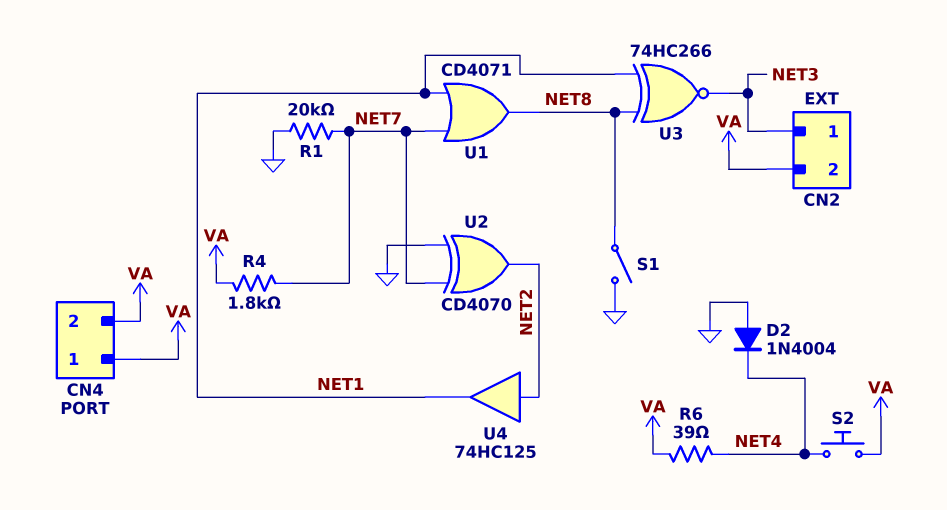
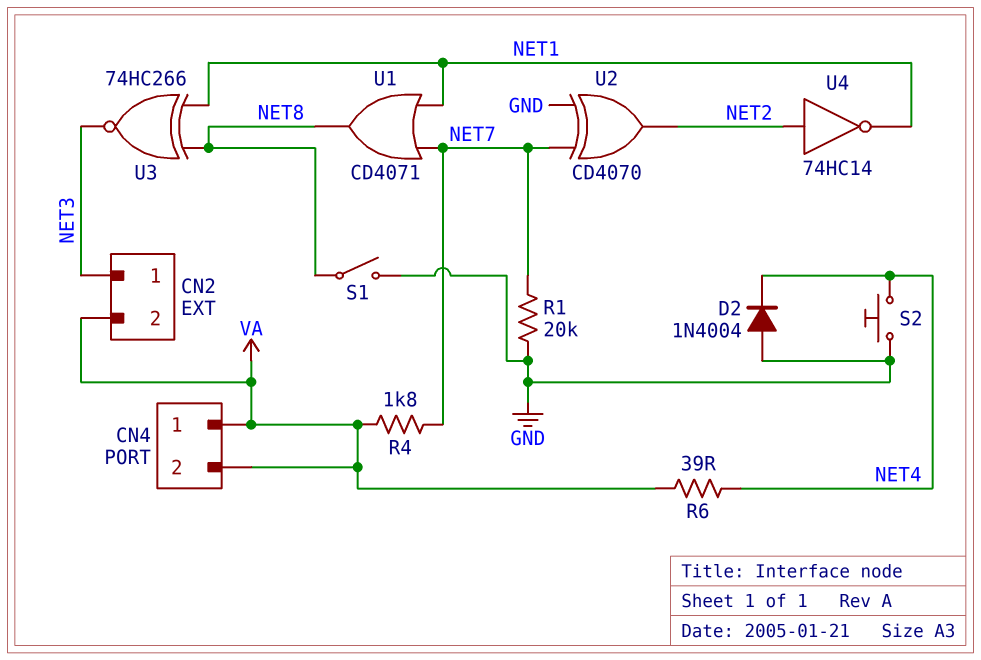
S2: button (NET4, VA) -> button (GND, NET4)
U4: buffer 74HC125 (in NET2, out NET1) -> NOT 74HC14 (in NET2, out NET1)

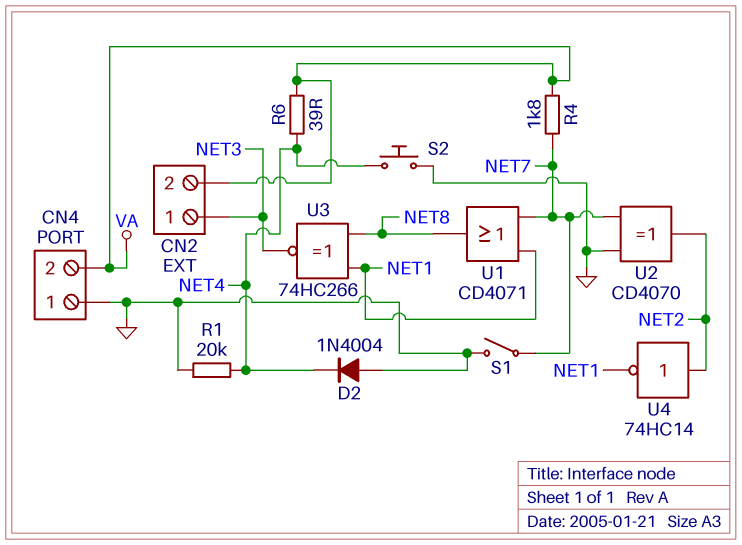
CN4 pin 1: VA -> GND
R1: 20k (GND, NET7) -> 20k (GND, NET4)
S1: switch (GND, NET8) -> switch (GND, NET7)

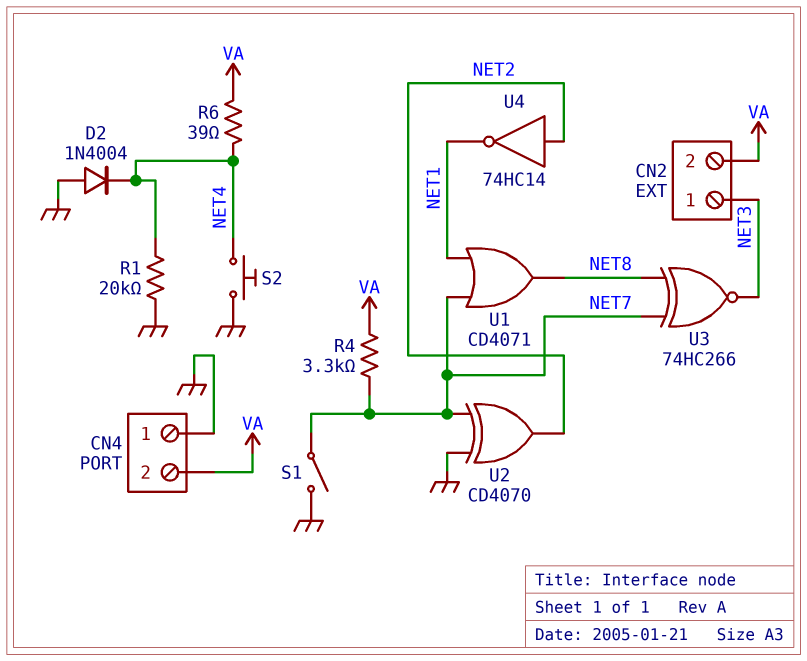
R4: 1.8k (NET7, VA) -> 3.3k (NET7, VA)
U3: XNOR 74HC266 (in NET1, in NET8, out NET3) -> XNOR 74HC266 (in NET7, in NET8, out NET3)

